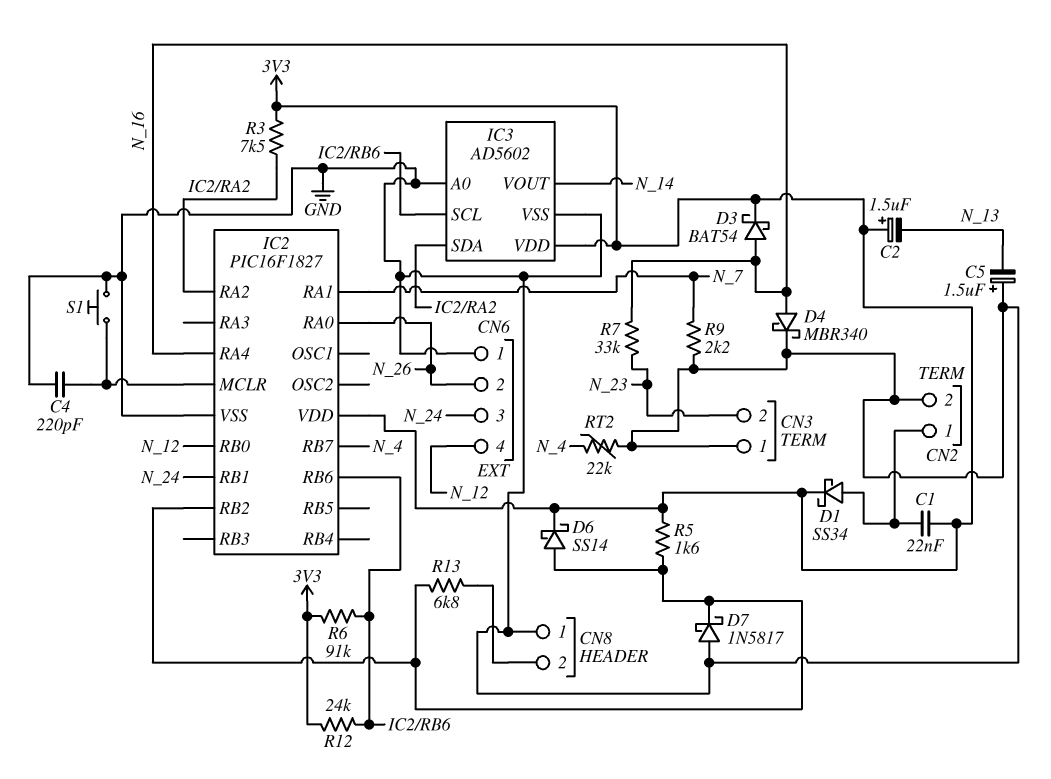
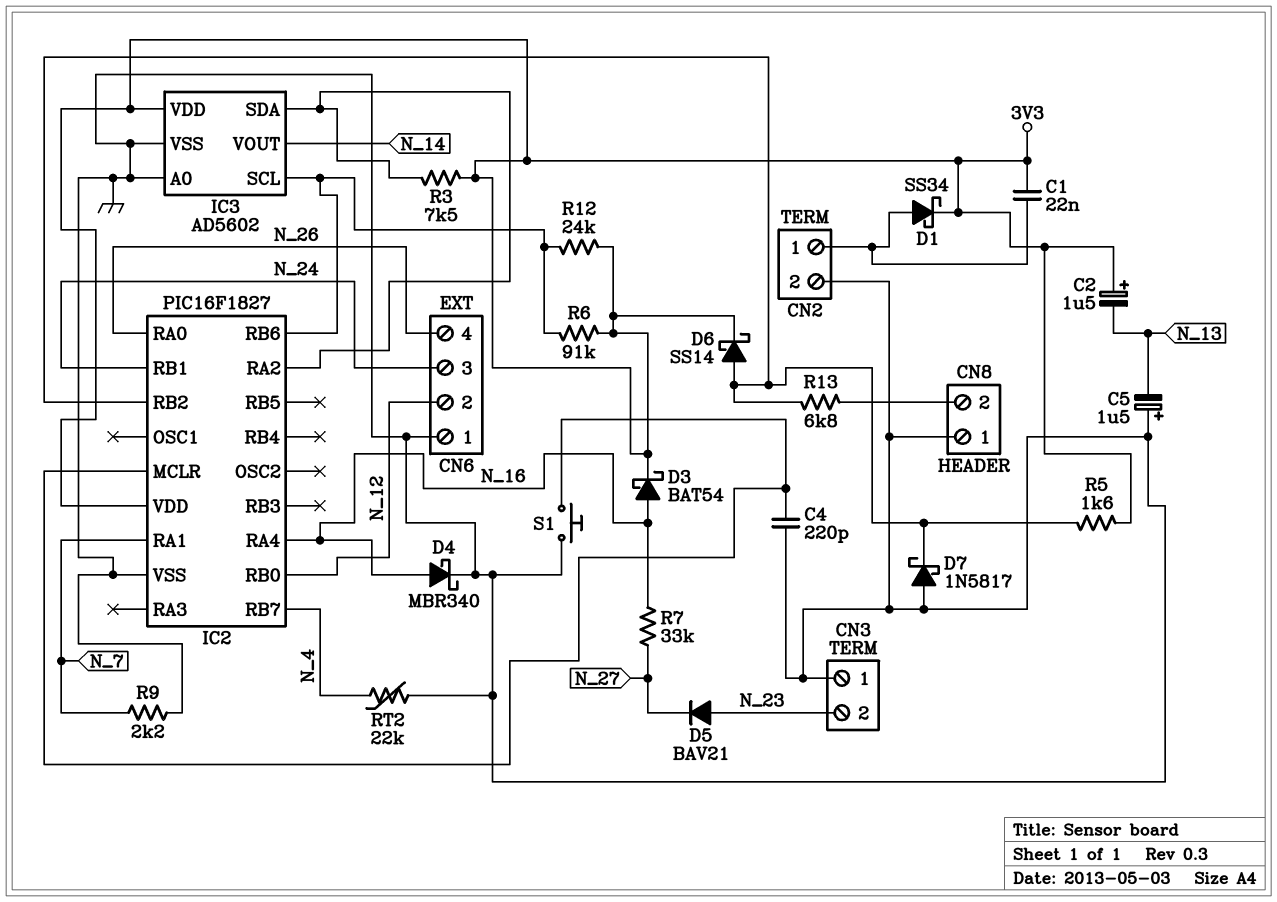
CN6 pin 2: N_26 -> N_12
CN6 pin 4: N_12 -> N_26
D5: none -> diode BAV21 (A N_23, K N_27)
R7: 33k (N_16, N_23) -> 33k (N_16, N_27)

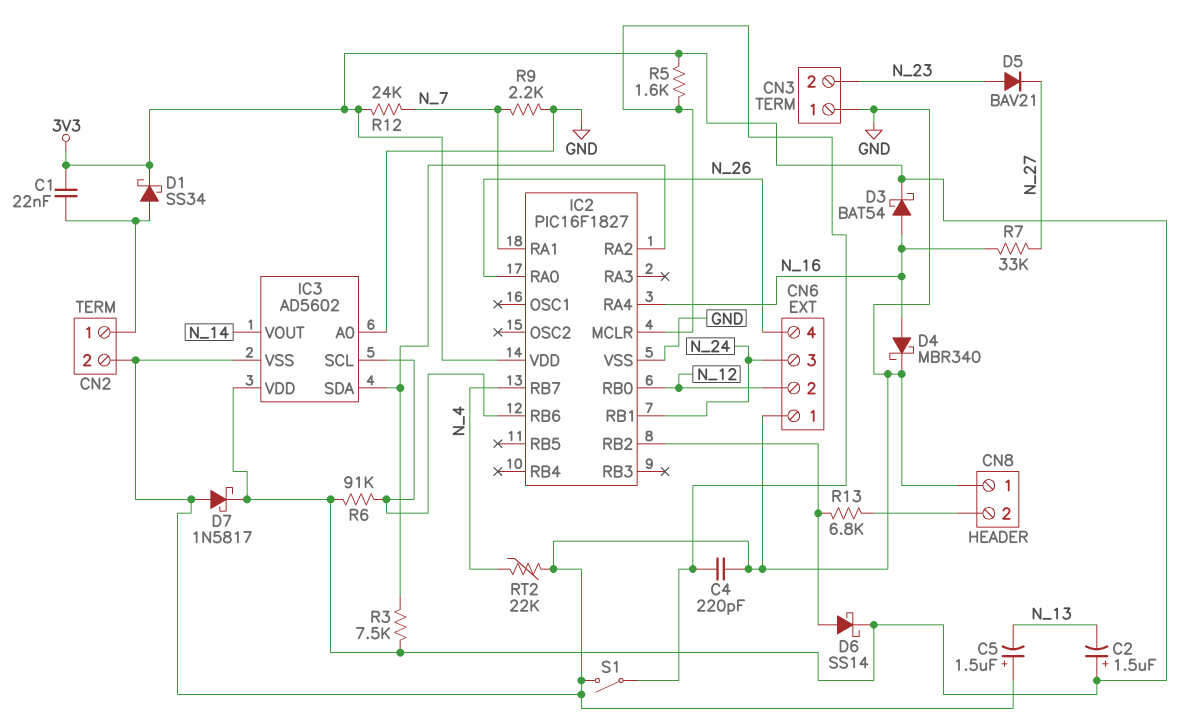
D7: schottky 1N5817 (A GND, K IC2/RB2) -> schottky 1N5817 (A GND, K 3V3)
R5: 1.6k (3V3, IC2/RB2) -> 1.6k (3V3, IC2/MCLR)
R12: 24k (3V3, IC2/RB6) -> 24k (3V3, N_7)
S1: button (GND, IC2/MCLR) -> switch (GND, IC2/MCLR)

